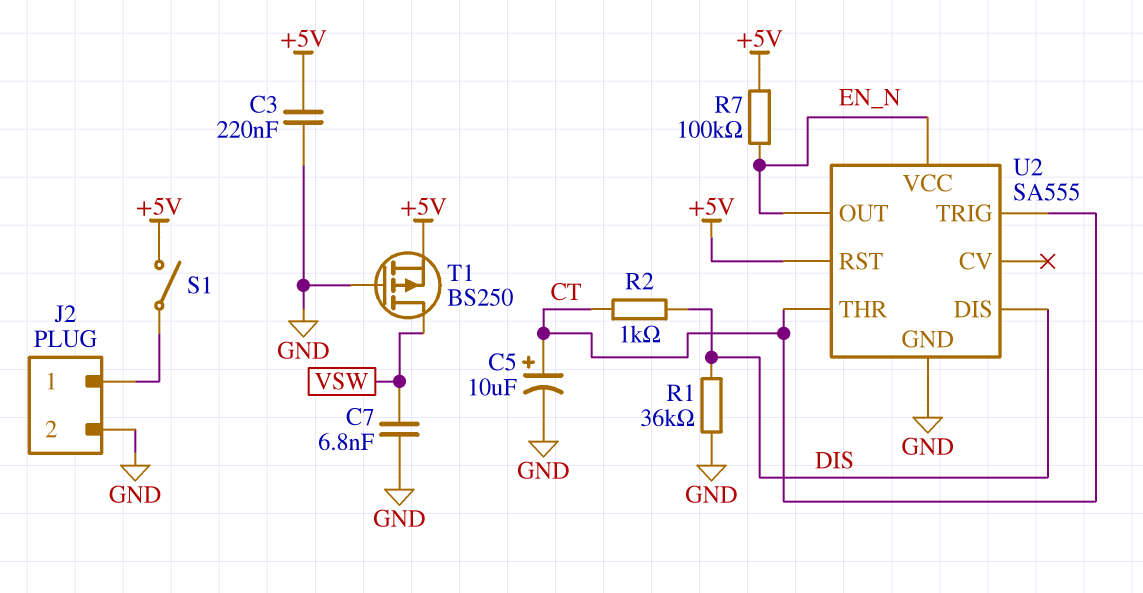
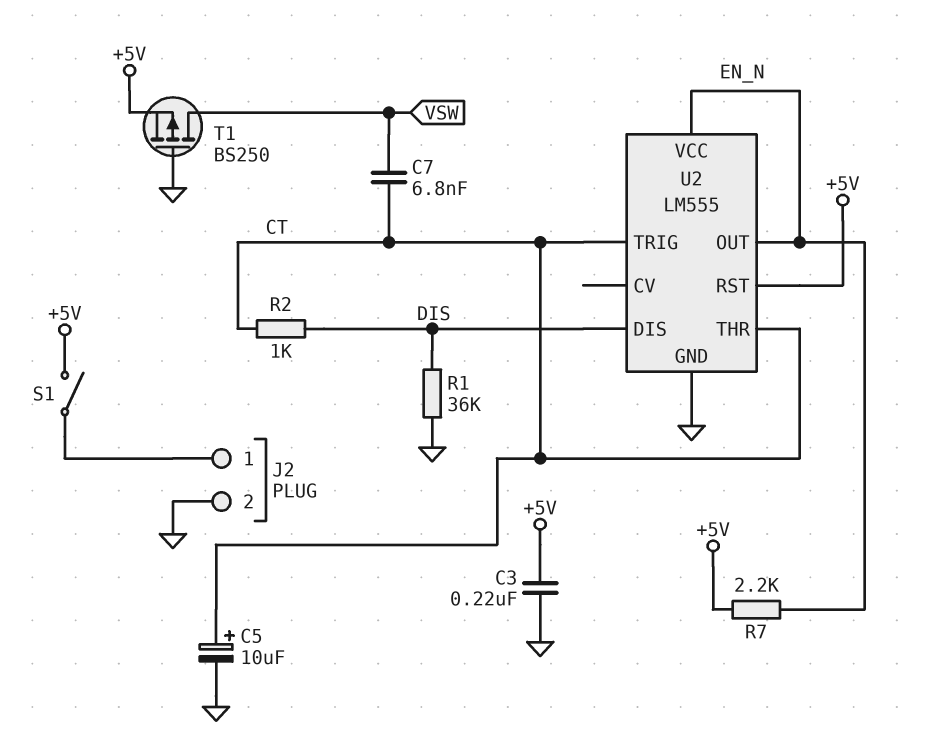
C7: 6.8nF (GND, VSW) -> 6.8nF (CT, VSW)
R7: 100k (+5V, EN_N) -> 2.2k (+5V, EN_N)
U2: SA555 -> LM555

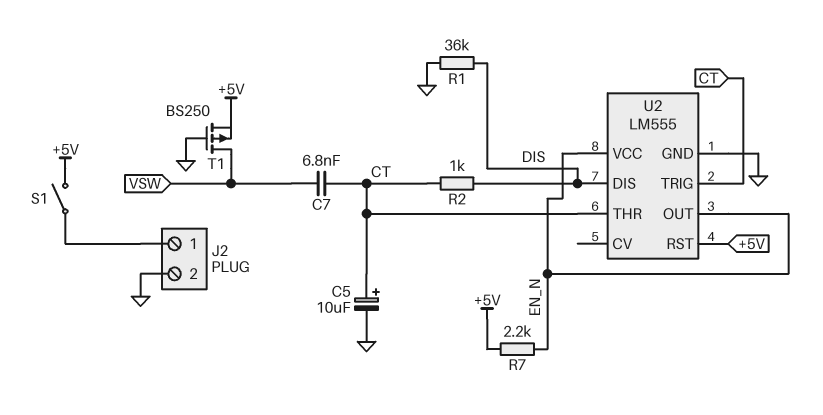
C3: 220nF (+5V, GND) -> none

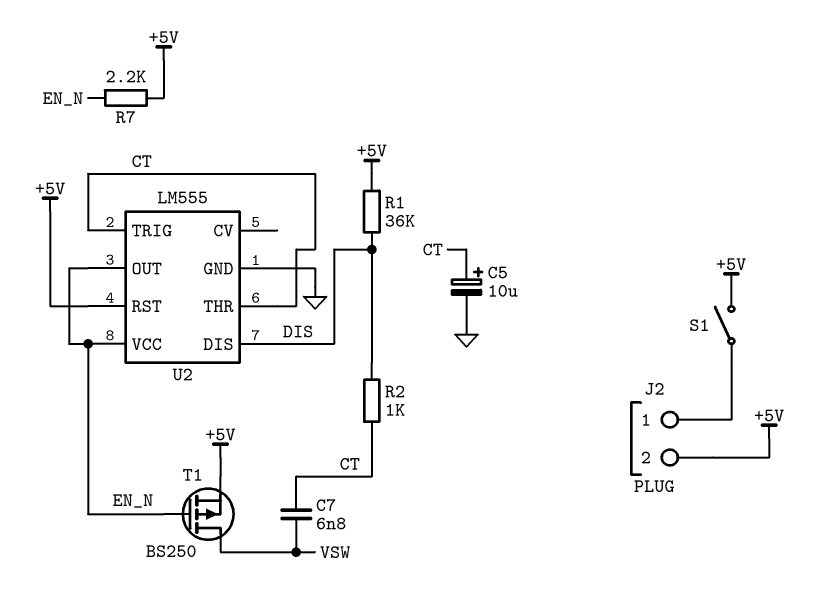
J2 pin 2: GND -> +5V
R1: 36k (DIS, GND) -> 36k (+5V, DIS)
T1: PMOS BS250 (G GND, D VSW, S +5V) -> PMOS BS250 (G EN_N, D VSW, S +5V)

